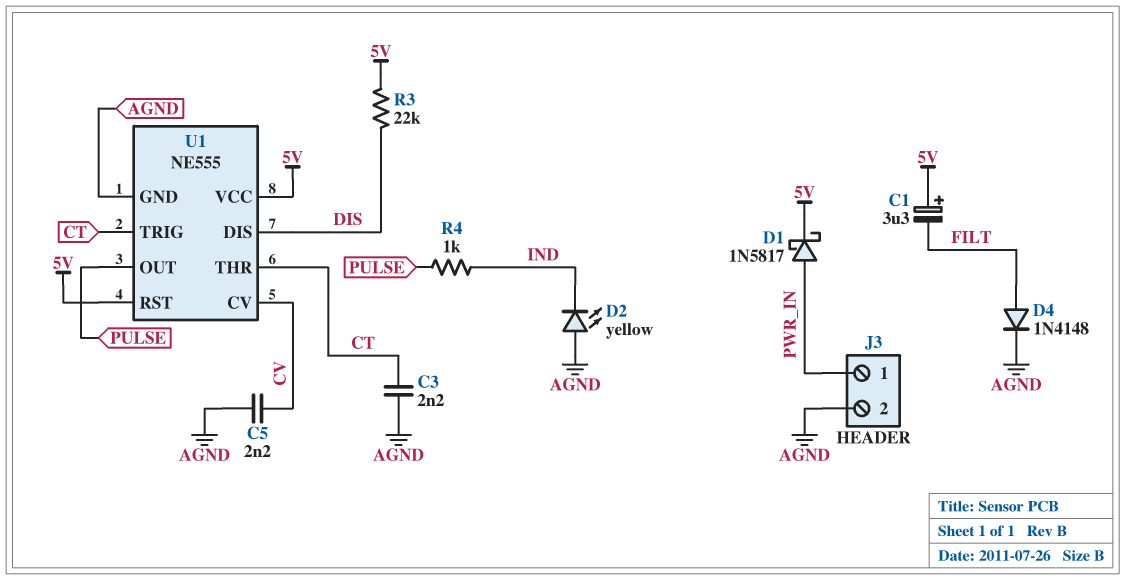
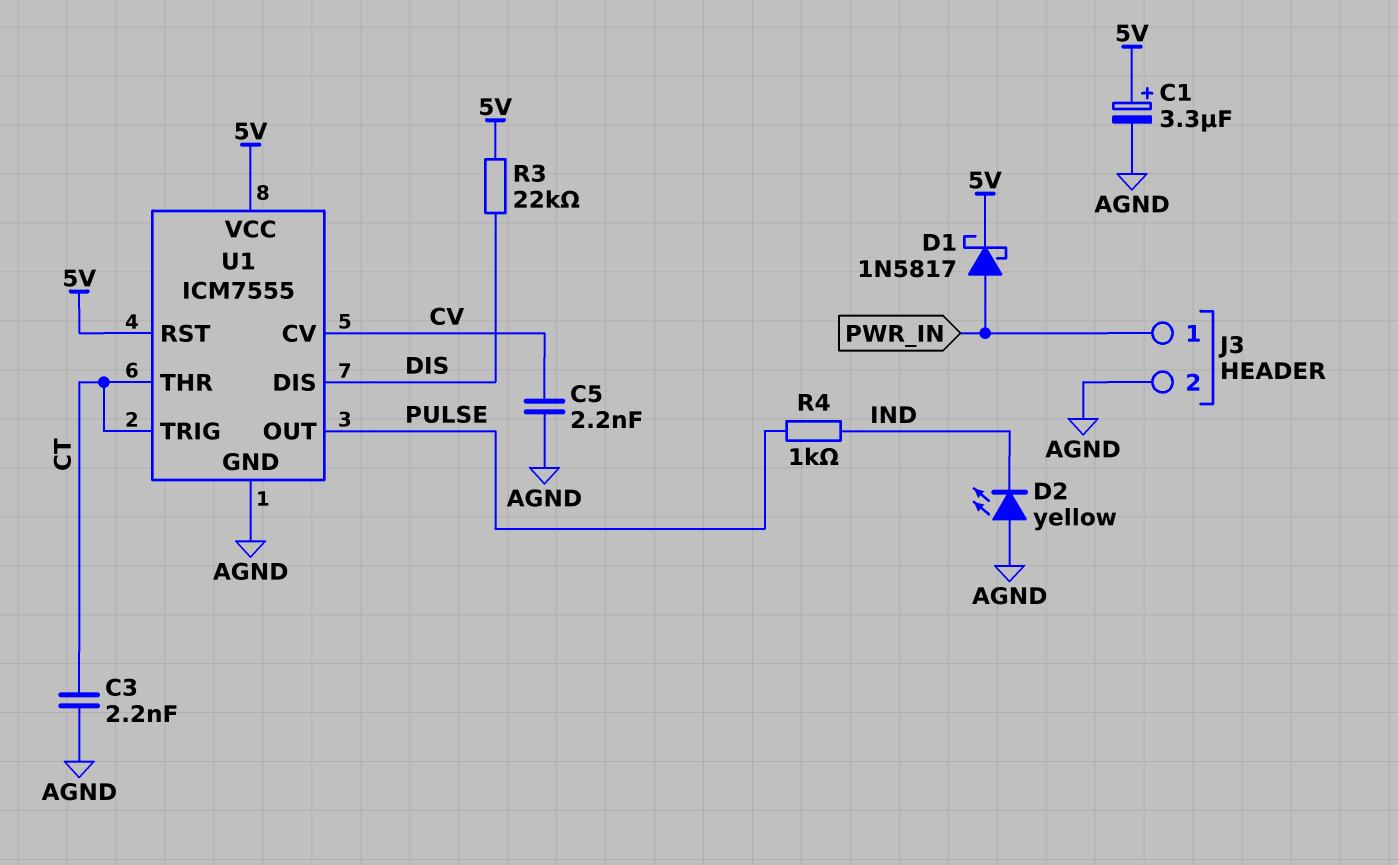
C1: 3.3uF (plus 5V, minus FILT) -> 3.3uF (plus 5V, minus AGND)
D4: diode 1N4148 (A FILT, K AGND) -> none
U1: NE555 -> ICM7555

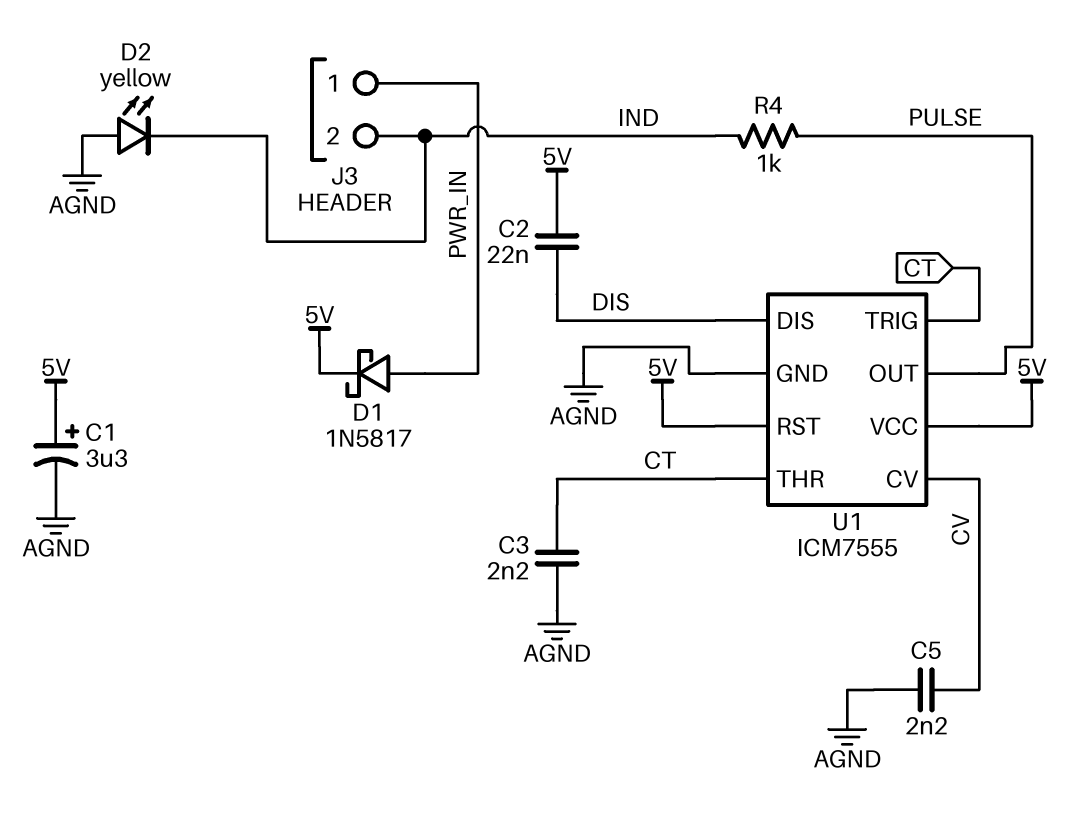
C2: none -> 22nF (5V, DIS)
J3 pin 2: AGND -> IND
R3: 22k (5V, DIS) -> none

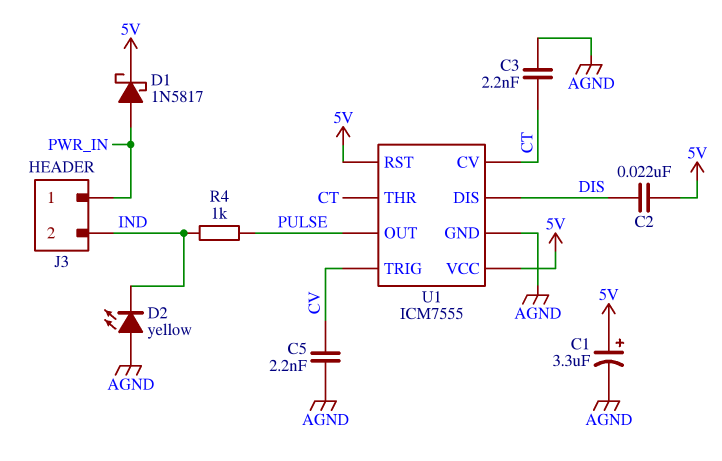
U1 pin CV: CV -> CT
U1 pin TRIG: CT -> CV

